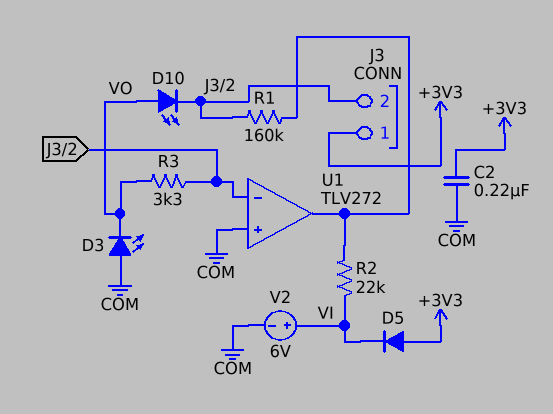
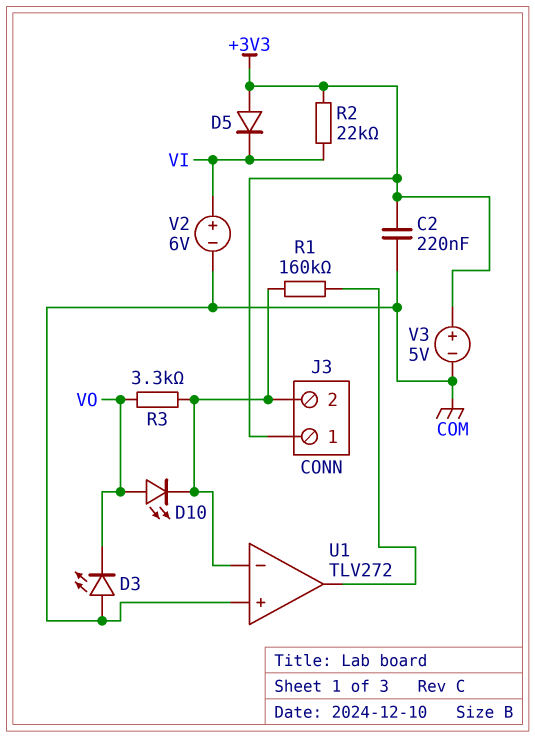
R2: 22k (U1/out, VI) -> 22k (+3V3, VI)
V3: none -> 5V (plus +3V3, minus COM)

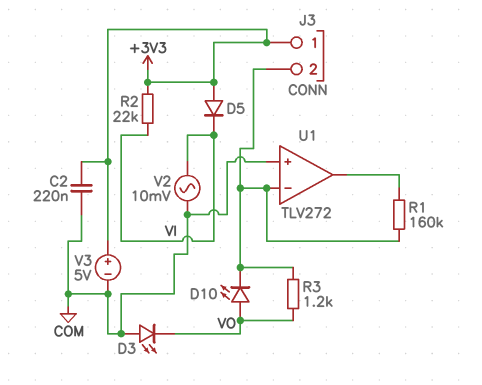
R3: 3.3k (J3/2, VO) -> 1.2k (J3/2, VO)
V2: 6V (plus VI, minus COM) -> AC 10mV (COM, VI)

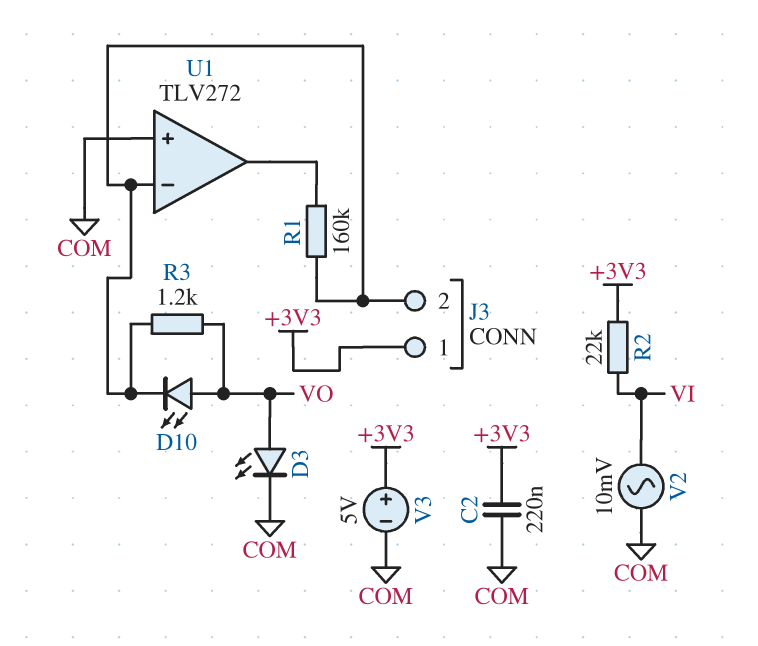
D3: LED (A COM, K VO) -> LED (A VO, K COM)
D5: diode (A +3V3, K VI) -> none

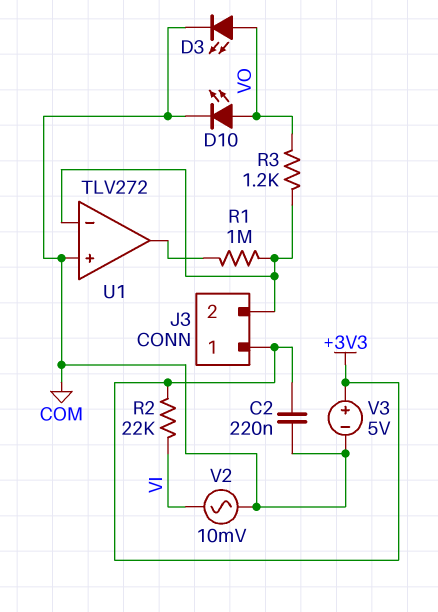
D10: LED (A VO, K J3/2) -> LED (A VO, K COM)
R1: 160k (J3/2, U1/out) -> 1M (J3/2, U1/out)

